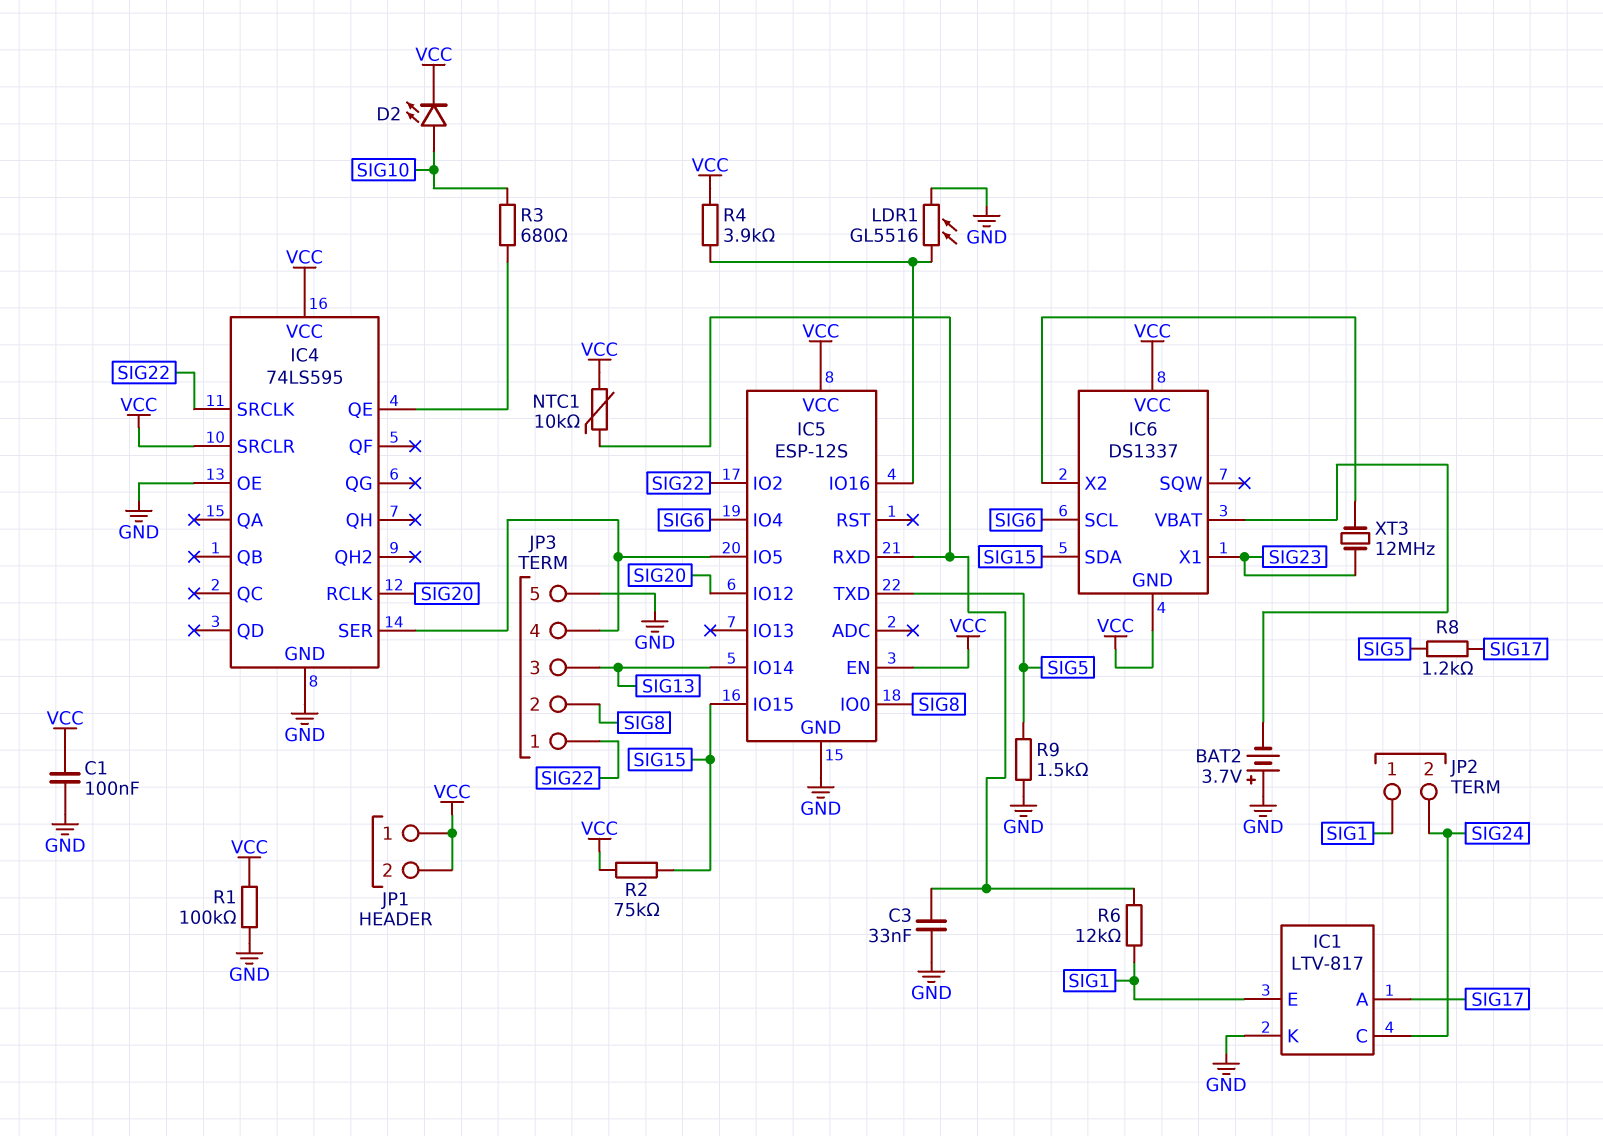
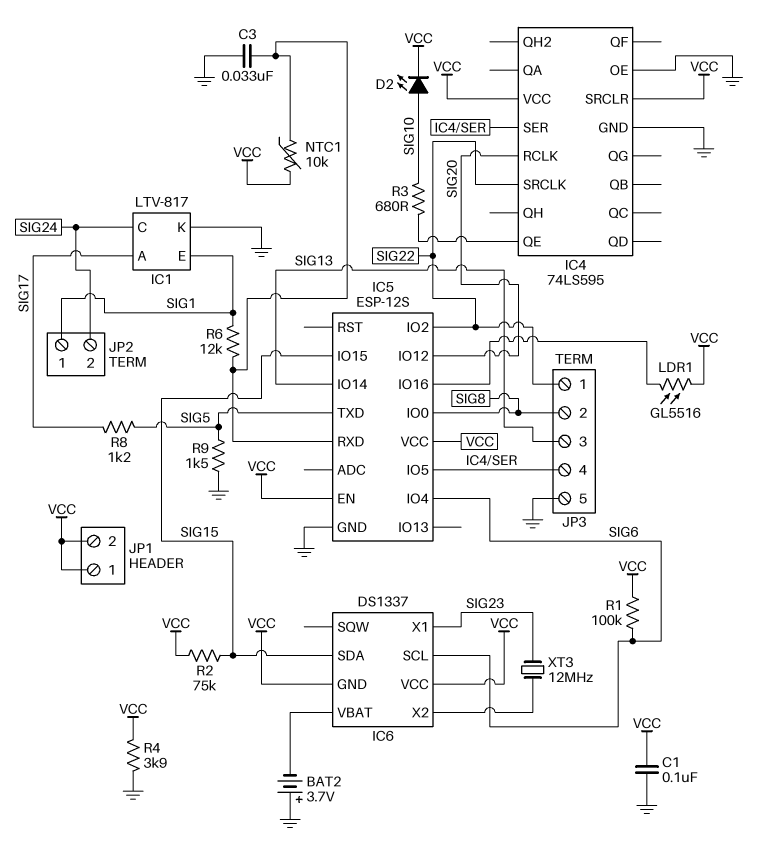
LDR1: GL5516 (GND, IC5/IO16) -> GL5516 (IC5/IO16, VCC)
R1: 100k (GND, VCC) -> 100k (SIG6, VCC)
R4: 3.9k (IC5/IO16, VCC) -> 3.9k (GND, VCC)

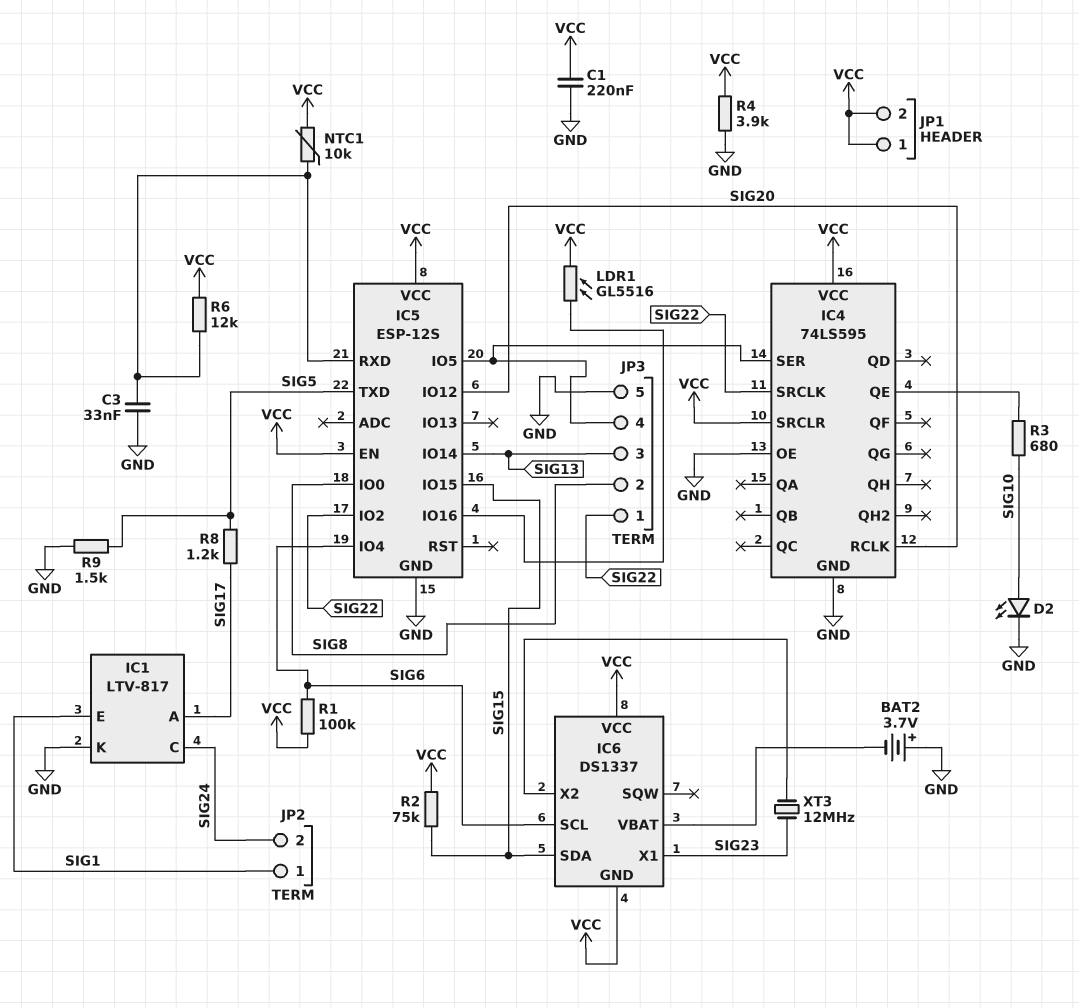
C1: 100nF (GND, VCC) -> 220nF (GND, VCC)
D2: LED (A SIG10, K VCC) -> LED (A SIG10, K GND)
R6: 12k (IC5/RXD, SIG1) -> 12k (IC5/RXD, VCC)

